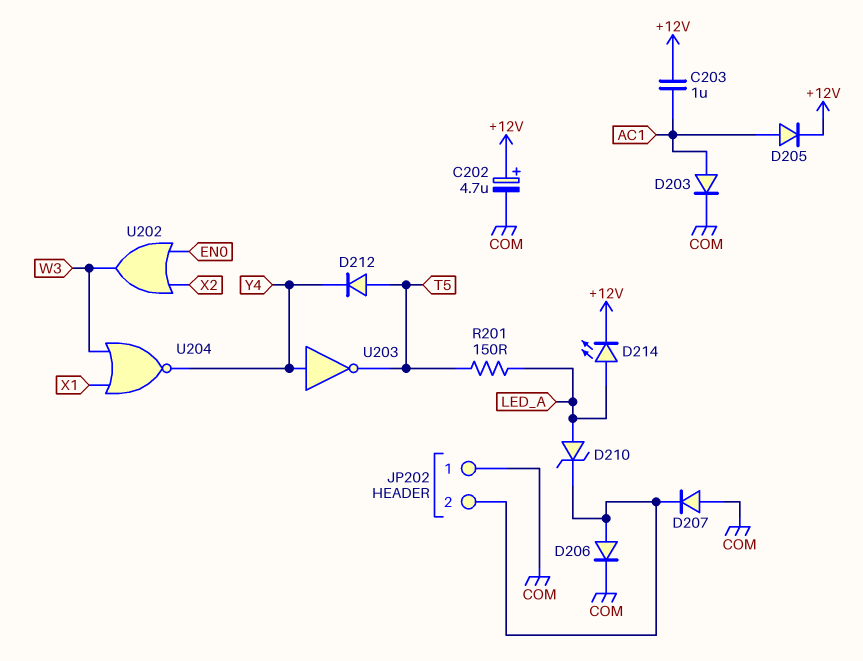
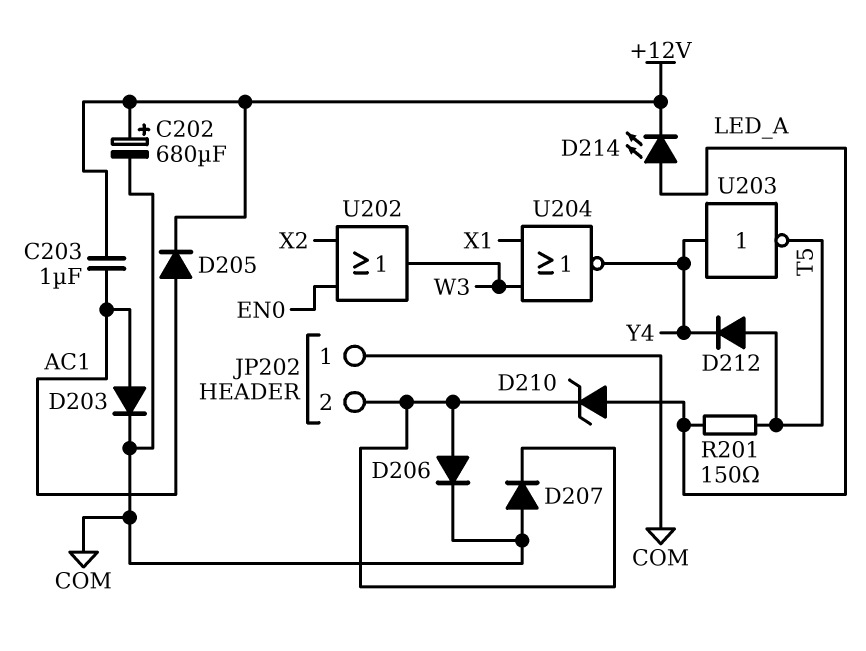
C202: 4.7uF (plus +12V, minus COM) -> 680uF (plus +12V, minus COM)

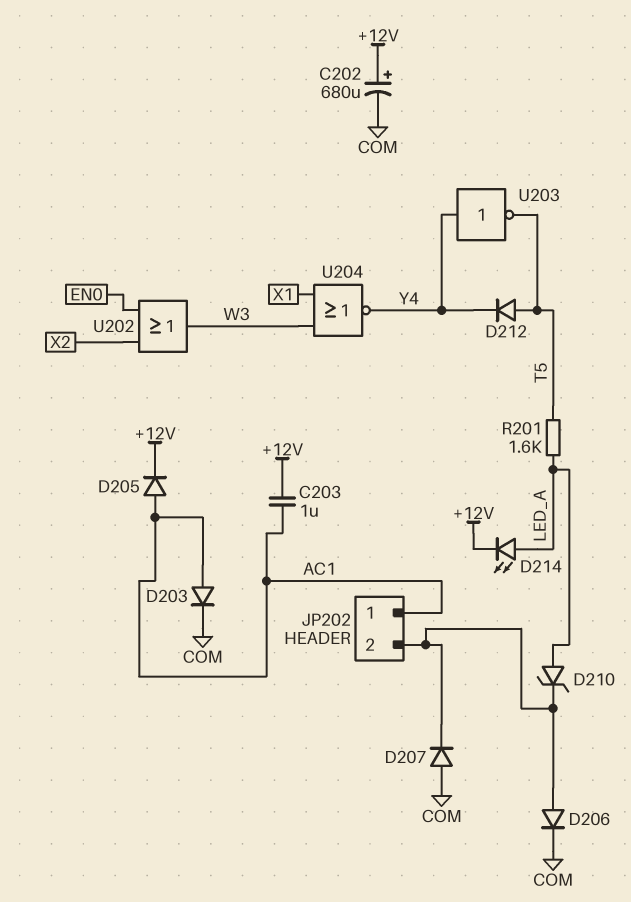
JP202 pin 1: COM -> AC1
R201: 150 (LED_A, T5) -> 1.6k (LED_A, T5)

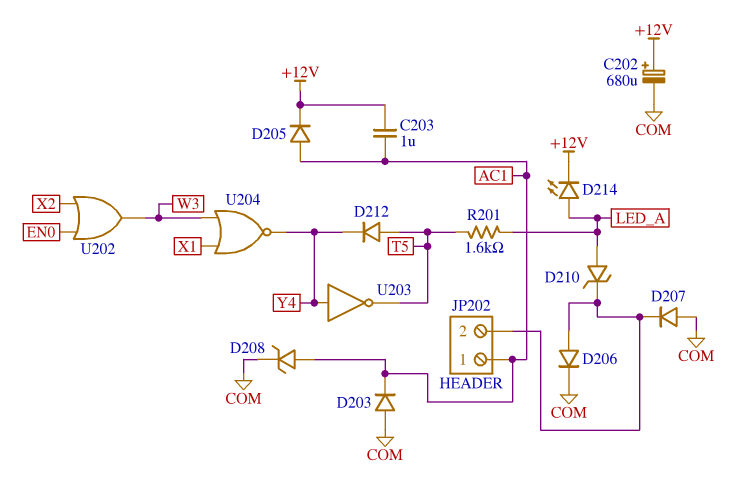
D203: diode (A AC1, K COM) -> diode (A COM, K AC1)
D208: none -> zener (A AC1, K COM)

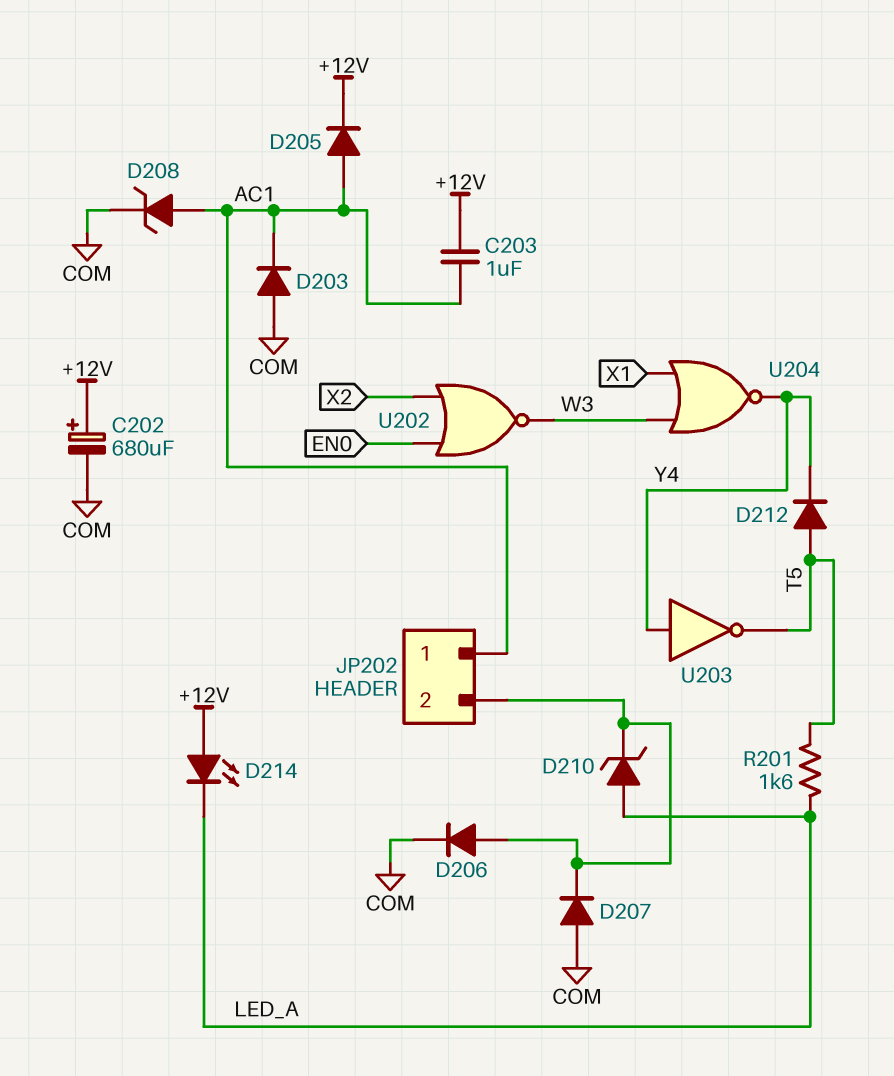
D214: LED (A LED_A, K +12V) -> LED (A +12V, K LED_A)
U202: OR (in EN0, in X2, out W3) -> NOR (in EN0, in X2, out W3)

